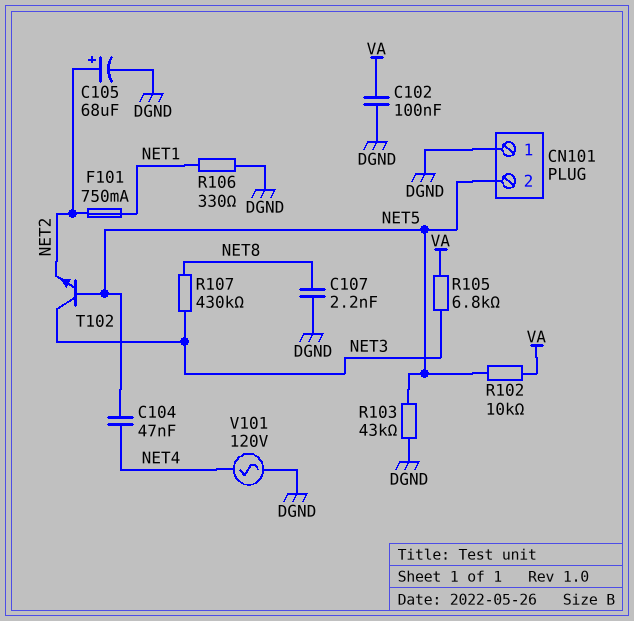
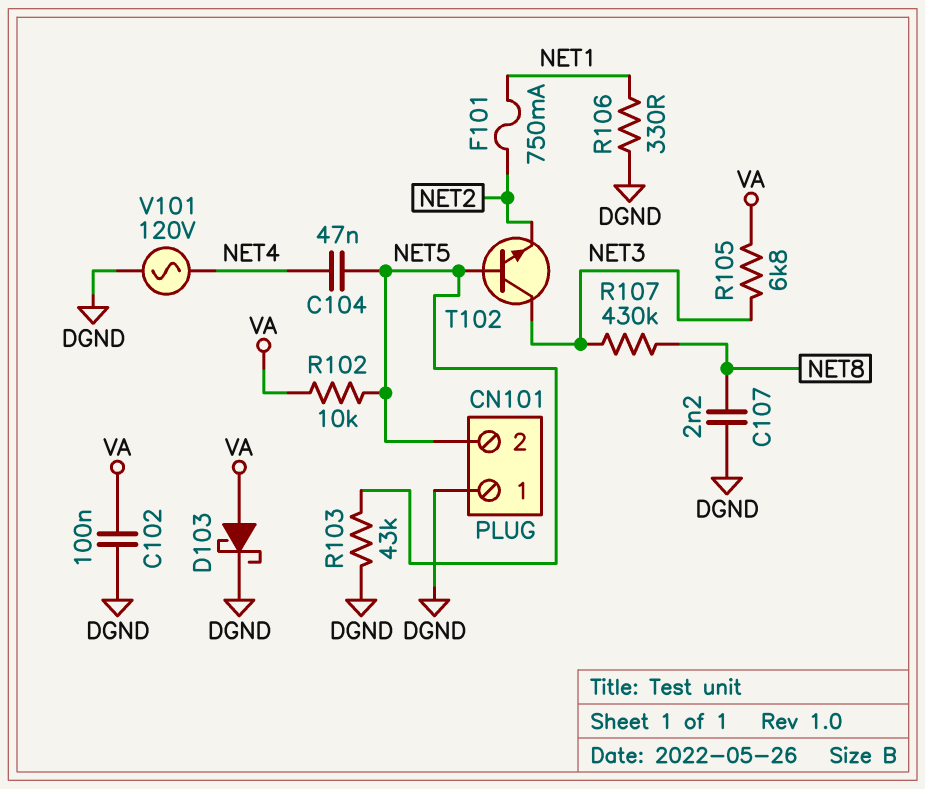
C105: 68uF (plus NET2, minus DGND) -> none
D103: none -> schottky (A VA, K DGND)

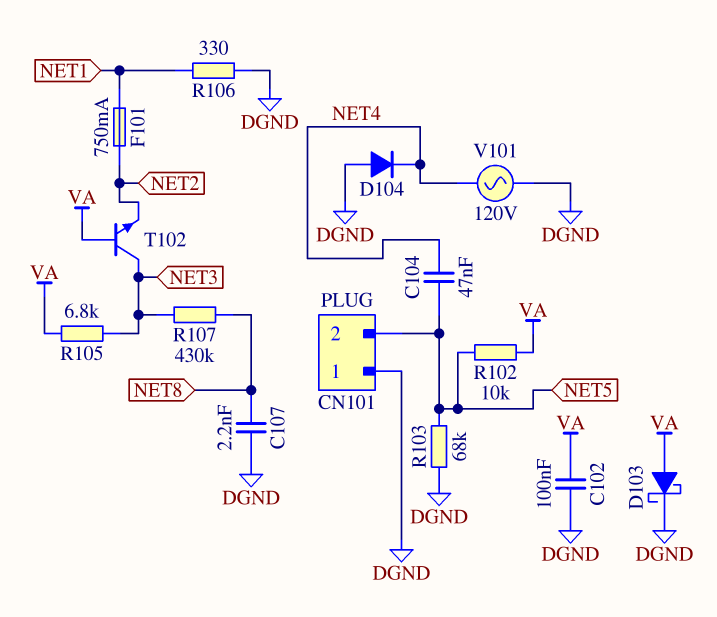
D104: none -> diode (A DGND, K NET4)
R103: 43k (DGND, NET5) -> 68k (DGND, NET5)
T102: NPN (B NET5, C NET3, E NET2) -> NPN (B VA, C NET3, E NET2)

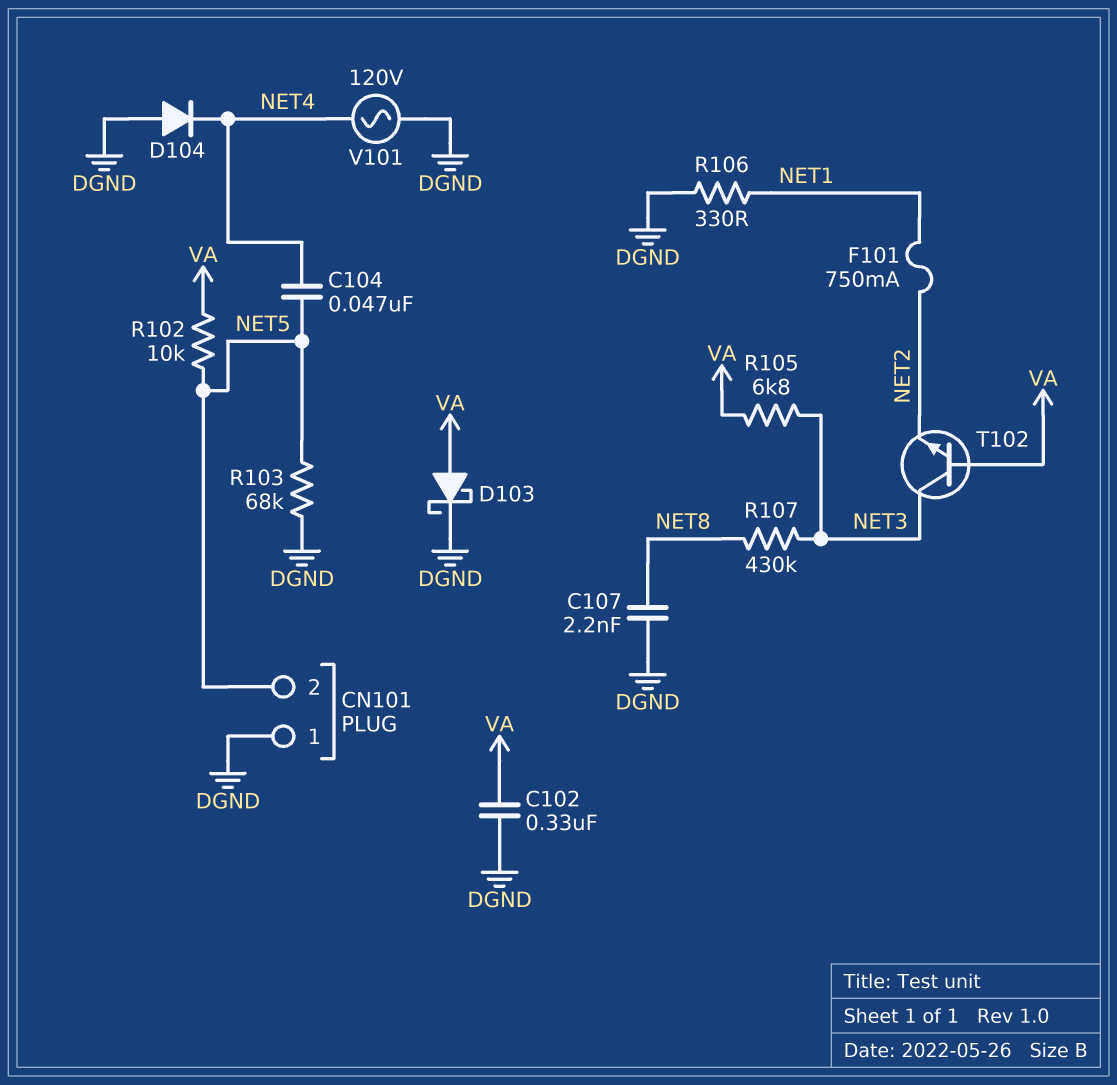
C102: 100nF (DGND, VA) -> 330nF (DGND, VA)

